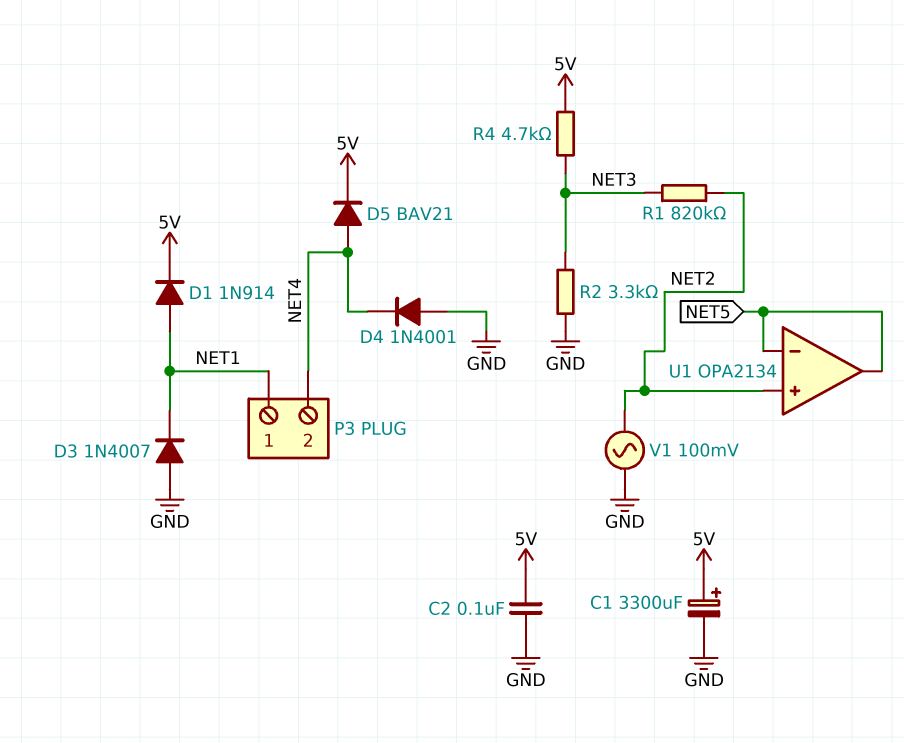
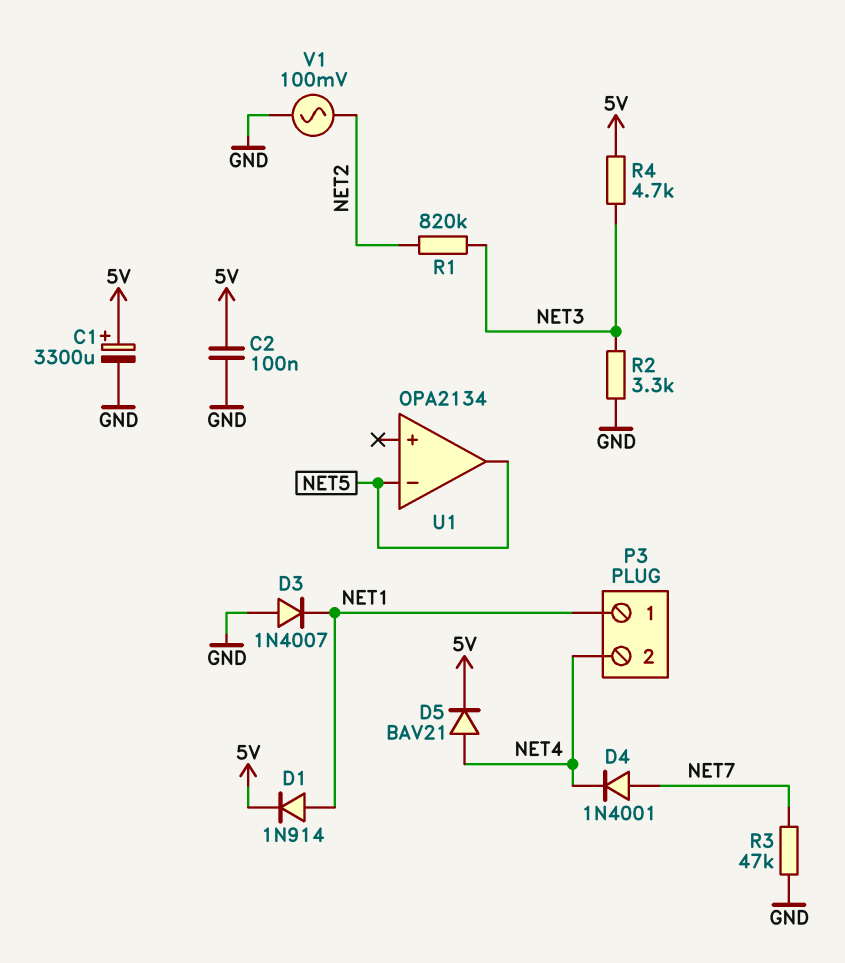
D4: diode 1N4001 (A GND, K NET4) -> diode 1N4001 (A NET7, K NET4)
R3: none -> 47k (GND, NET7)
U1 pin in+: NET2 -> none

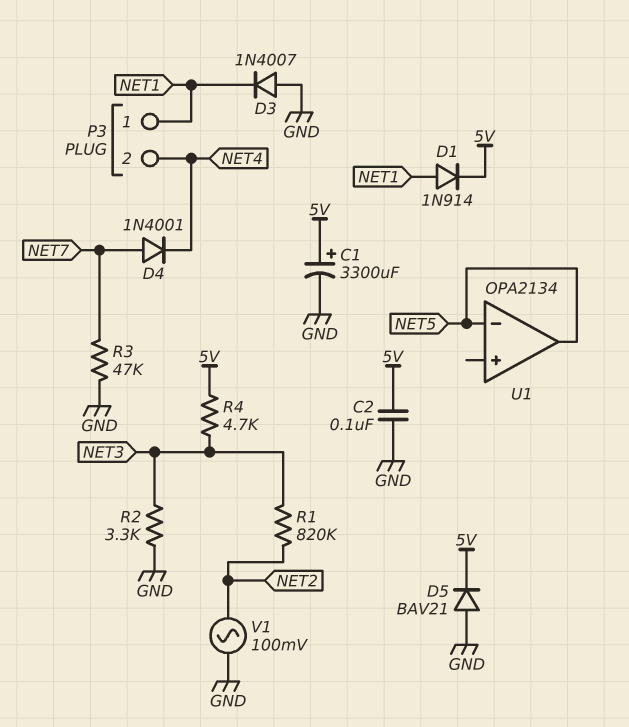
D5: diode BAV21 (A NET4, K 5V) -> diode BAV21 (A GND, K 5V)

